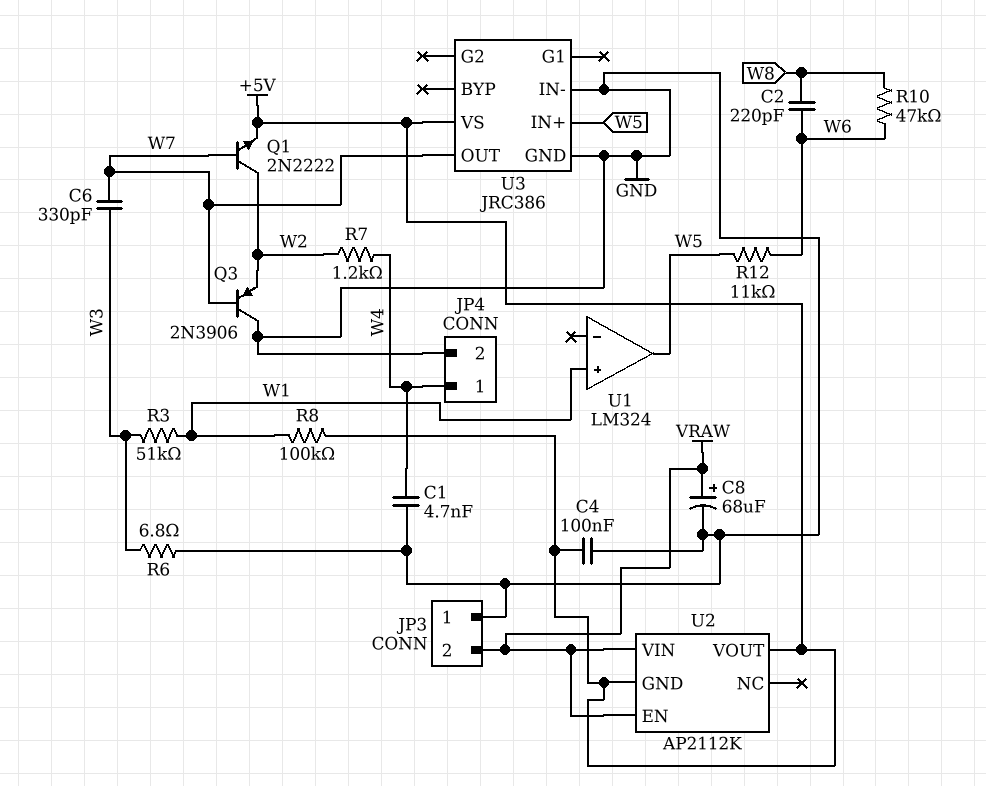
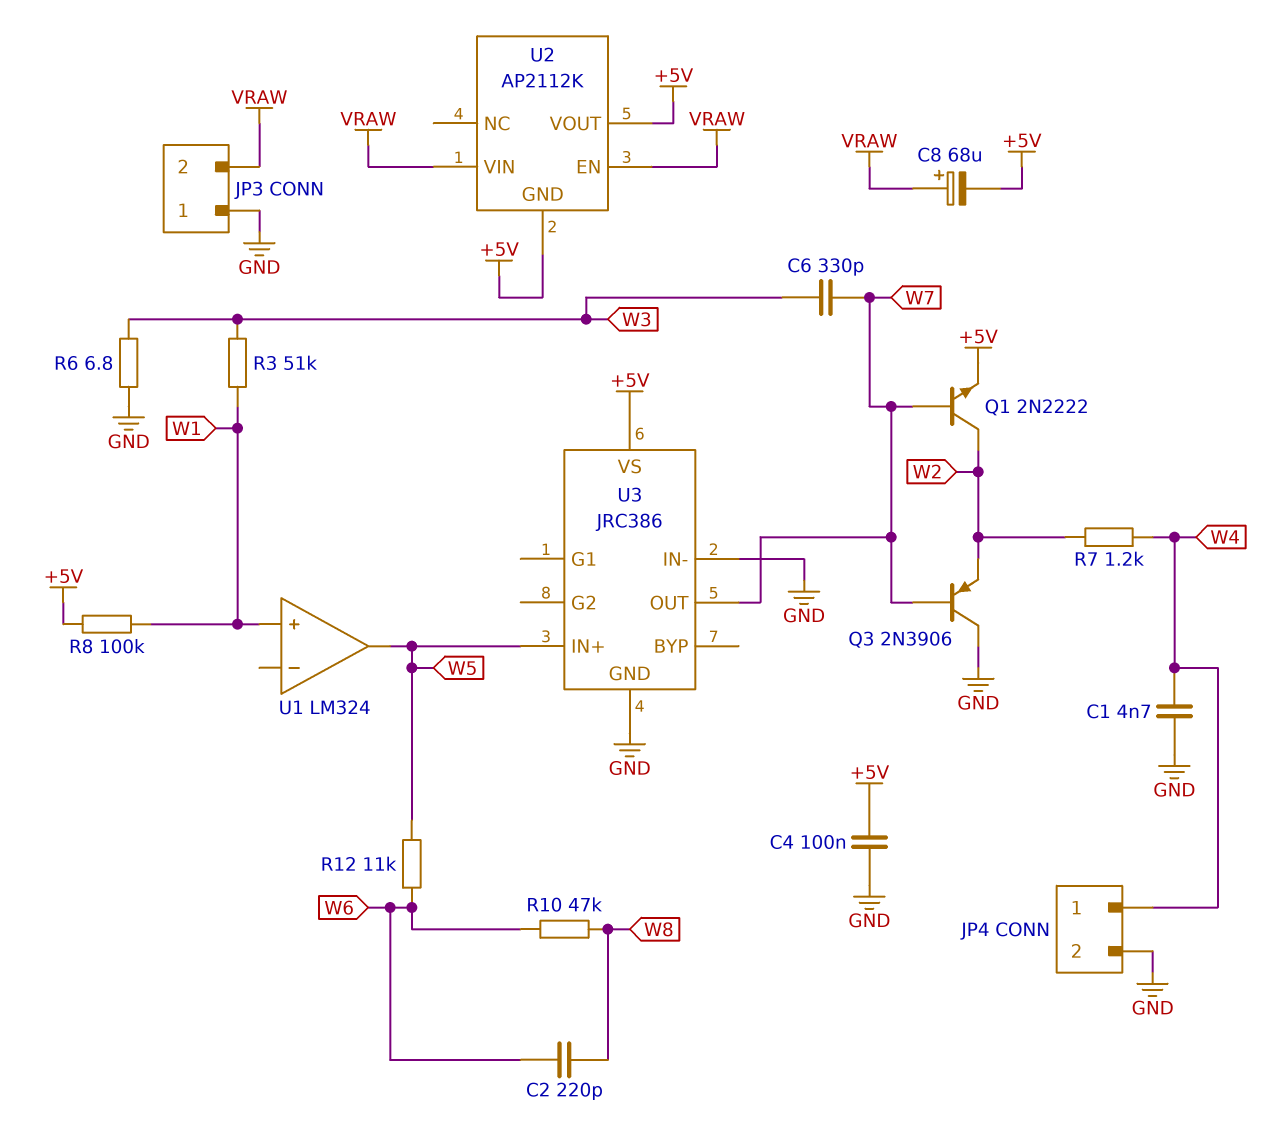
C8: 68uF (plus VRAW, minus GND) -> 68uF (plus VRAW, minus +5V)

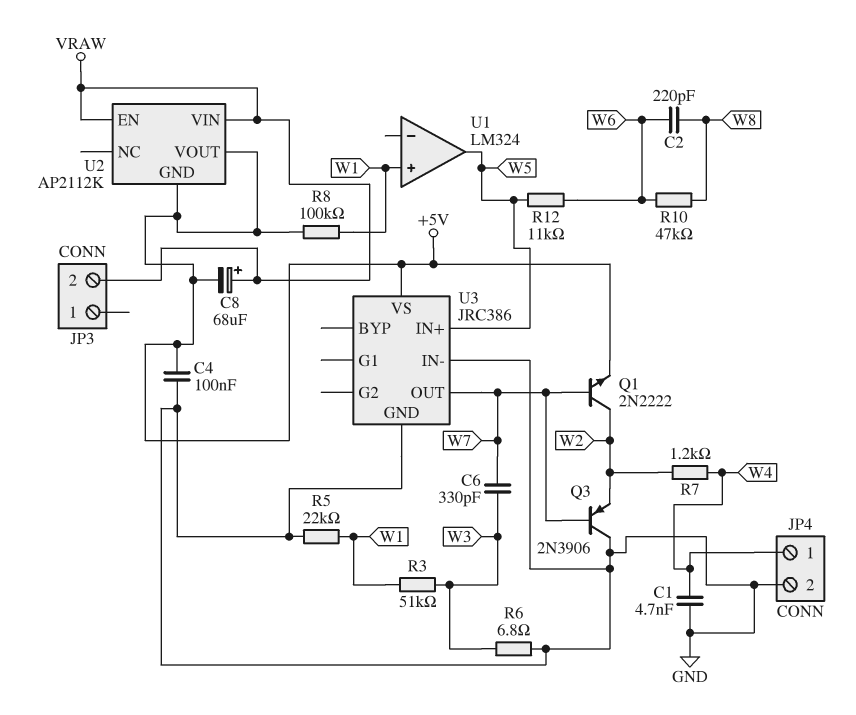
JP3 pin 1: GND -> none
R5: none -> 22k (GND, W1)

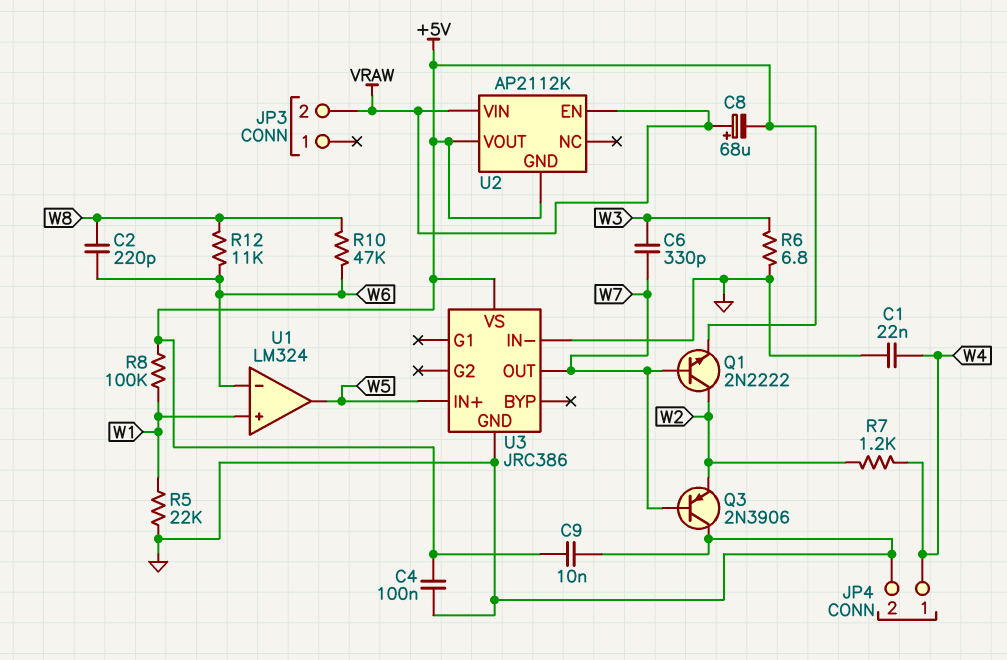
C1: 4.7nF (GND, W4) -> 22nF (GND, W4)
C9: none -> 10nF (+5V, GND)
R3: 51k (W1, W3) -> none
R12: 11k (W5, W6) -> 11k (W6, W8)
U1 pin in-: none -> W6

